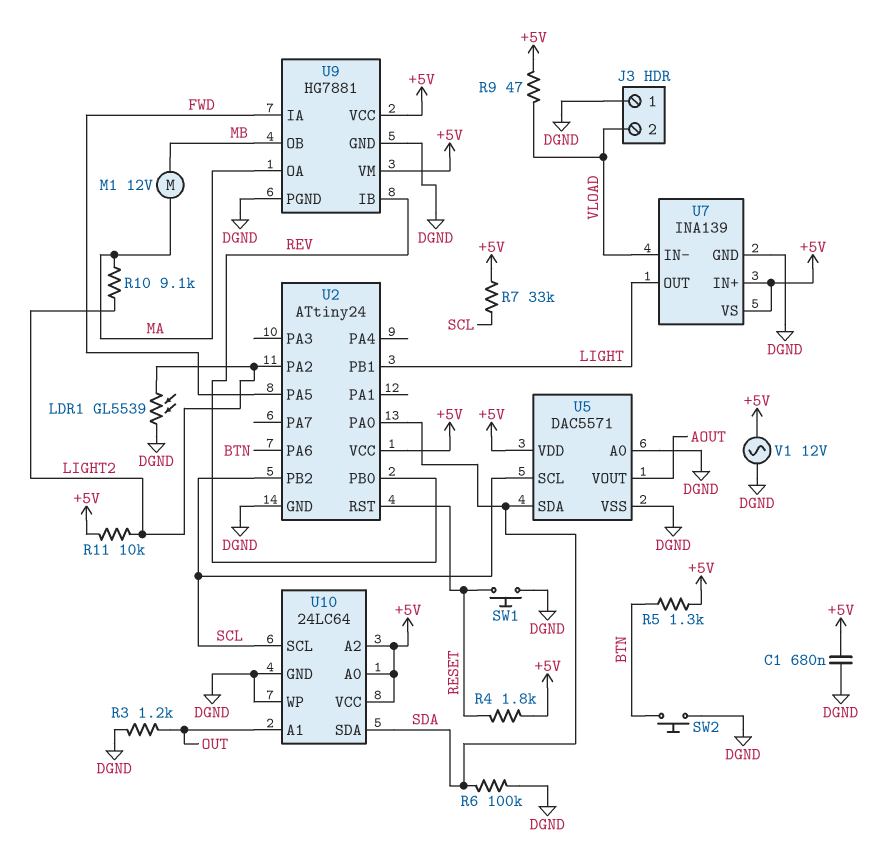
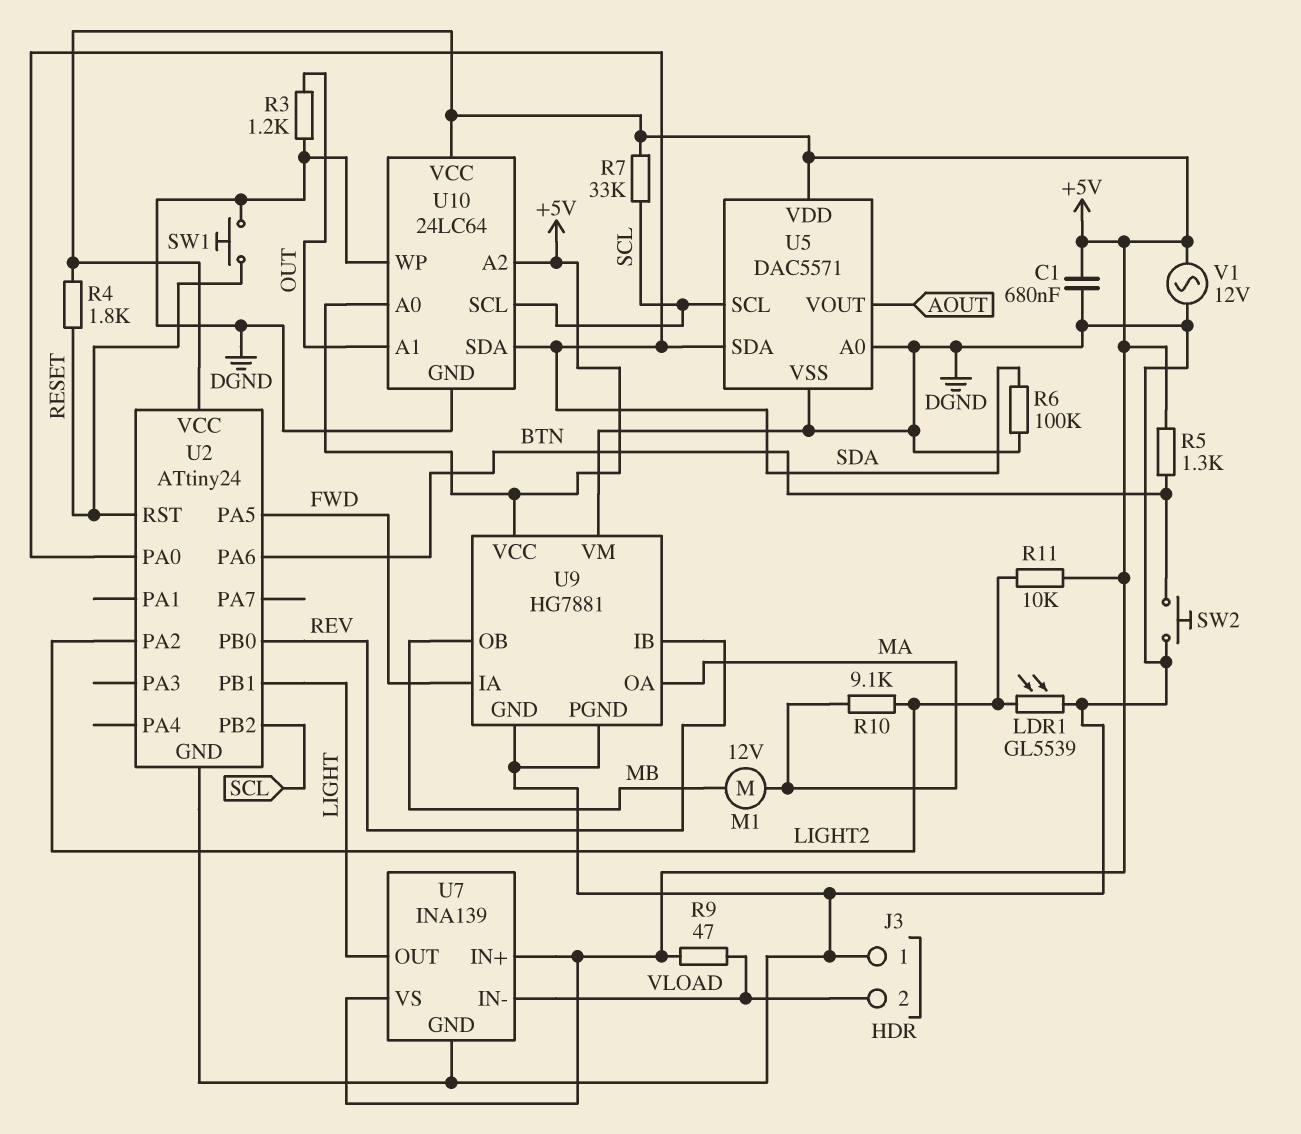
U9 pin VM: +5V -> DGND

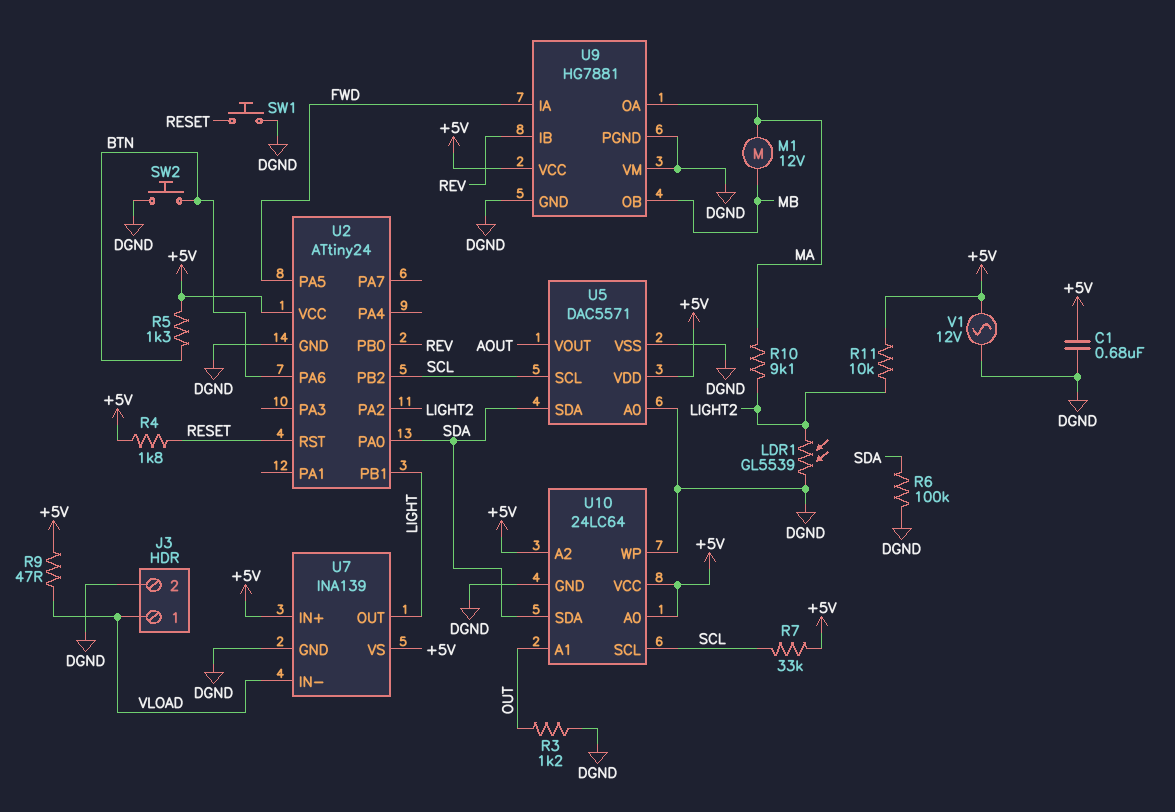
J3 pin 1: DGND -> VLOAD
J3 pin 2: VLOAD -> DGND

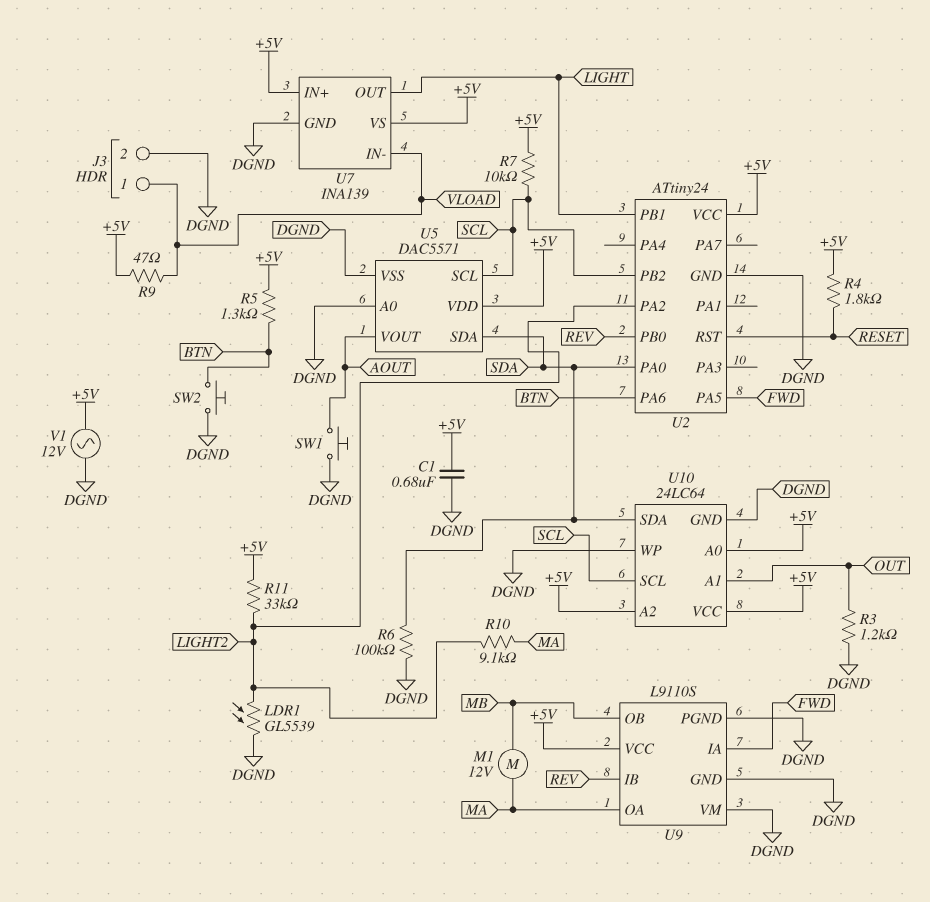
R7: 33k (+5V, SCL) -> 10k (+5V, SCL)
R11: 10k (+5V, LIGHT2) -> 33k (+5V, LIGHT2)
SW1: button (DGND, RESET) -> button (AOUT, DGND)
U9: HG7881 -> L9110S

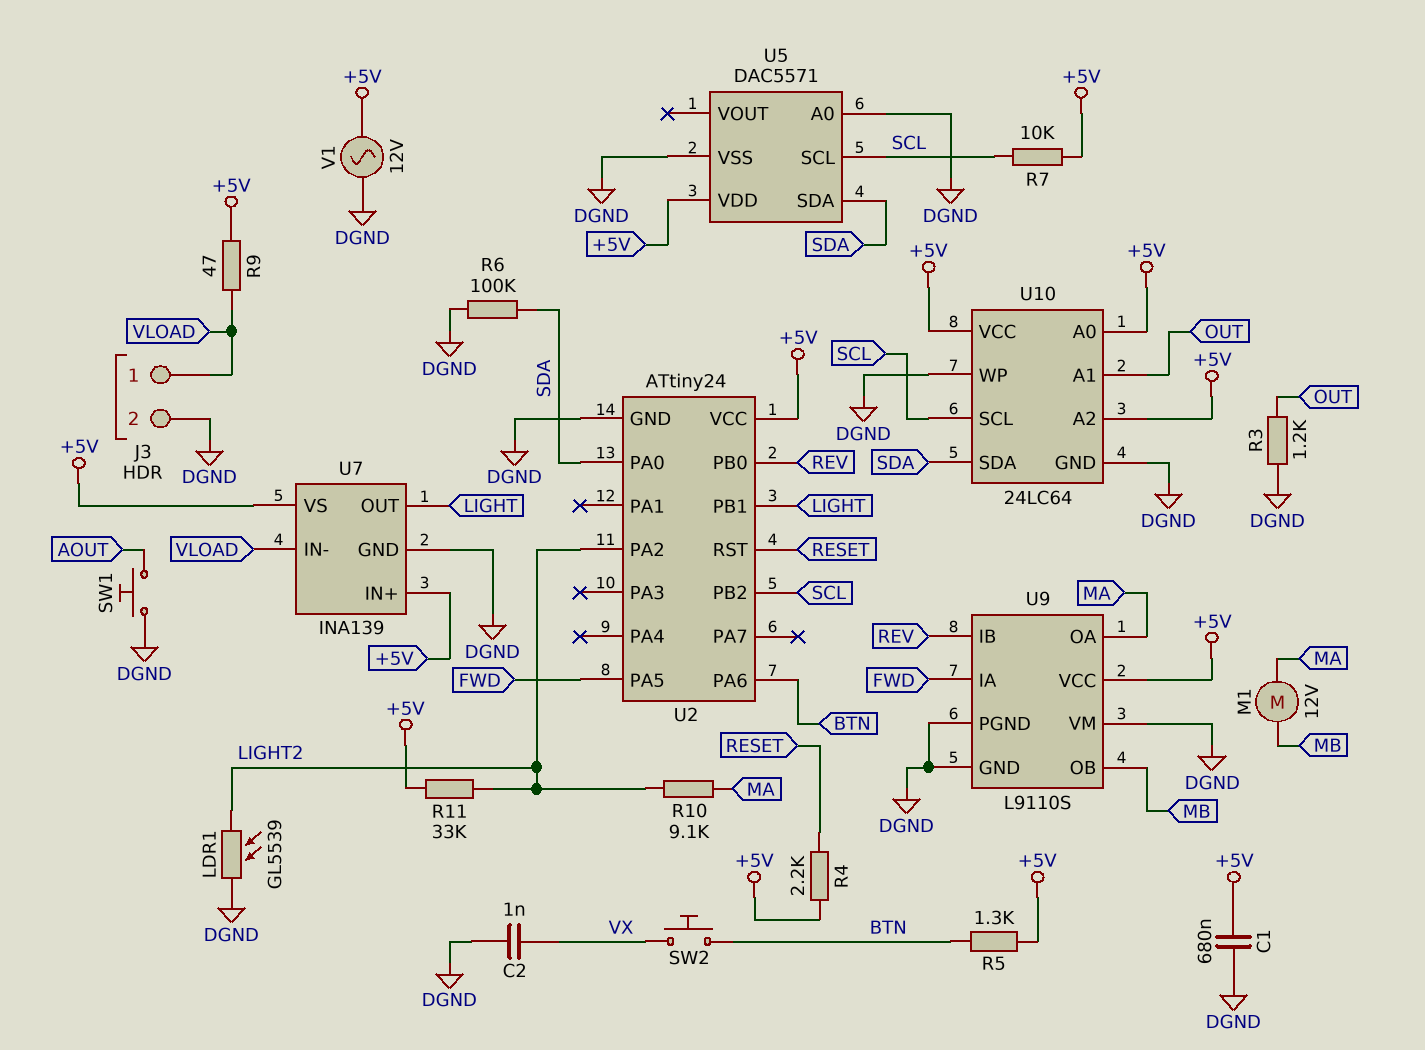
C2: none -> 1nF (DGND, VX)
R4: 1.8k (+5V, RESET) -> 2.2k (+5V, RESET)
SW2: button (BTN, DGND) -> button (BTN, VX)
U5 pin VOUT: AOUT -> none

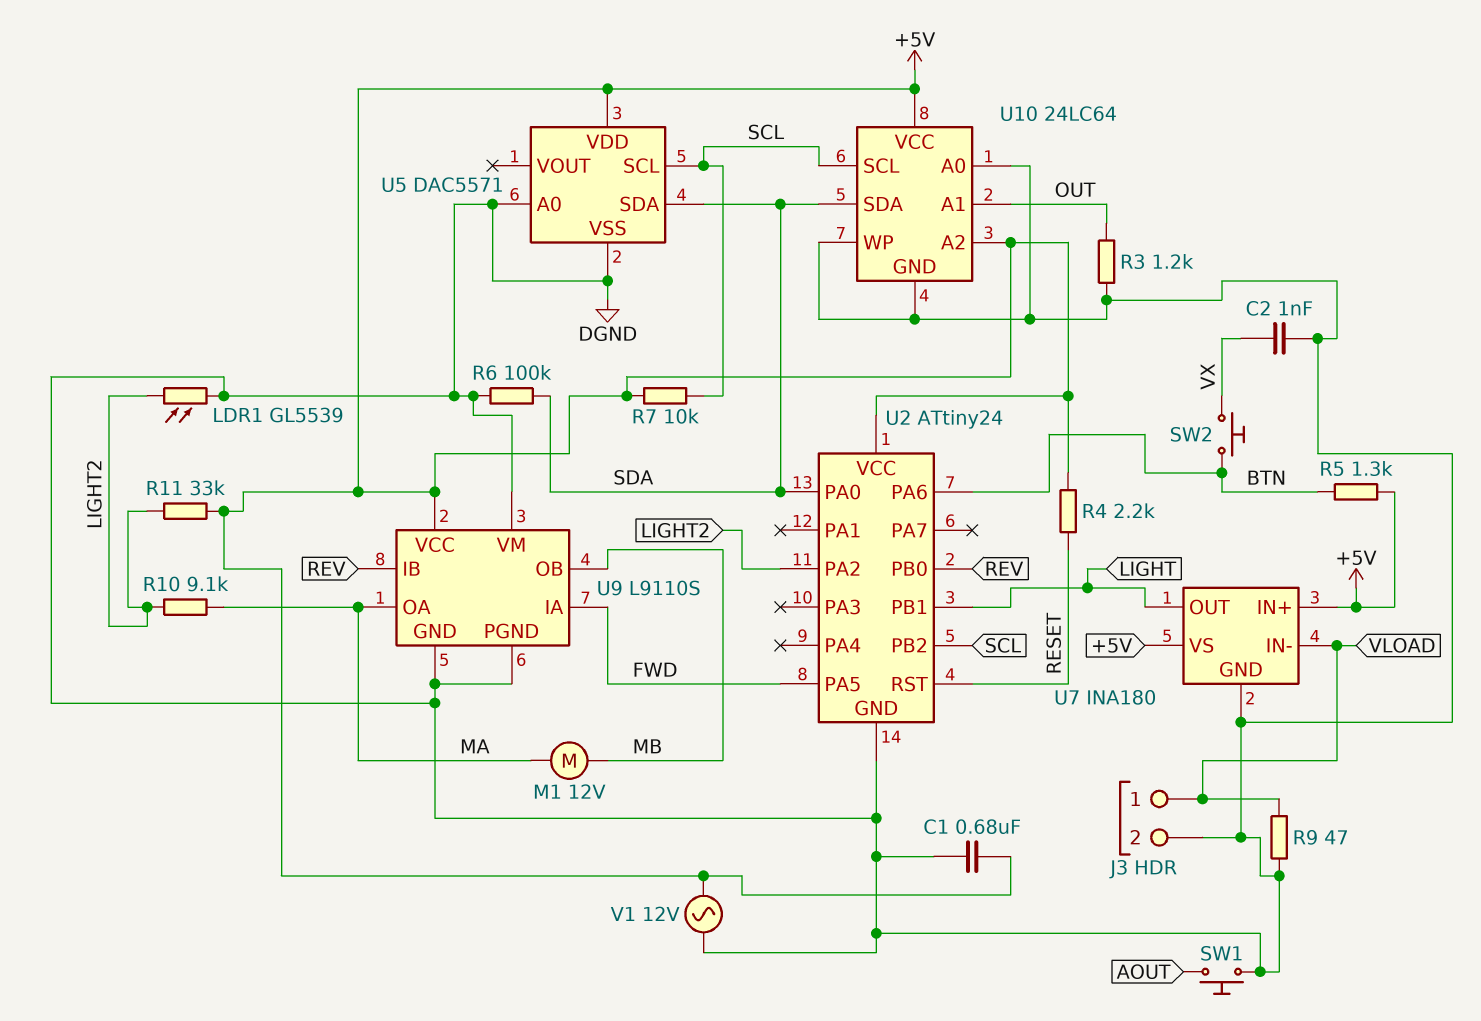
R9: 47 (+5V, VLOAD) -> 47 (DGND, VLOAD)
U7: INA139 -> INA180
U10 pin A0: +5V -> DGND

